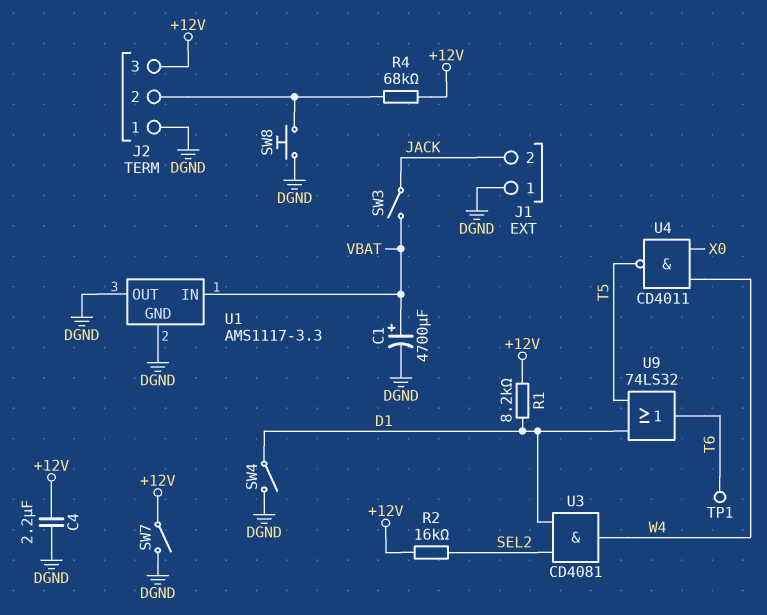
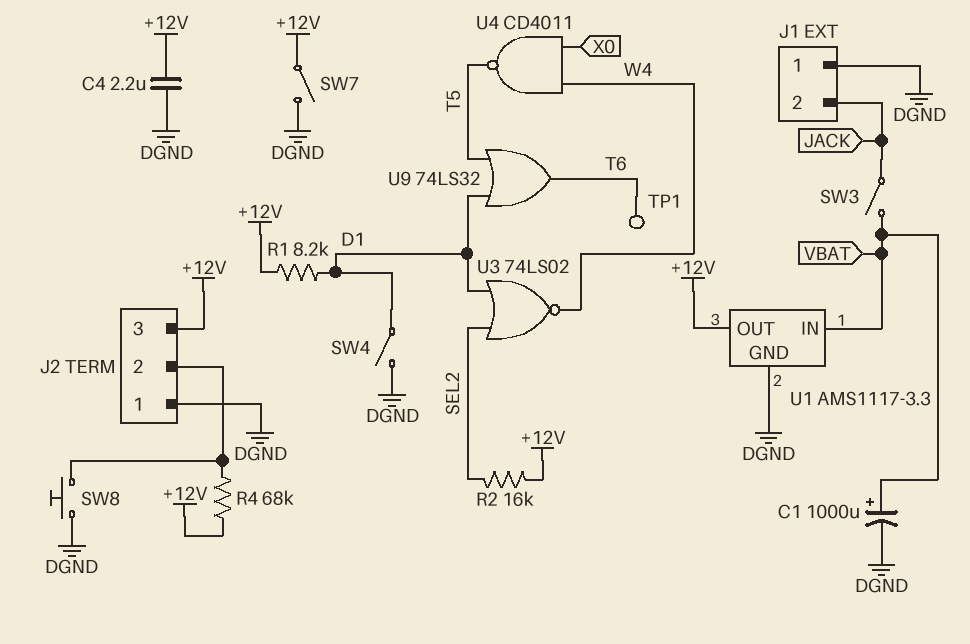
C1: 4700uF (plus VBAT, minus DGND) -> 1000uF (plus VBAT, minus DGND)
U1 pin OUT: DGND -> +12V
U3: AND CD4081 (in D1, in SEL2, out W4) -> NOR 74LS02 (in D1, in SEL2, out W4)

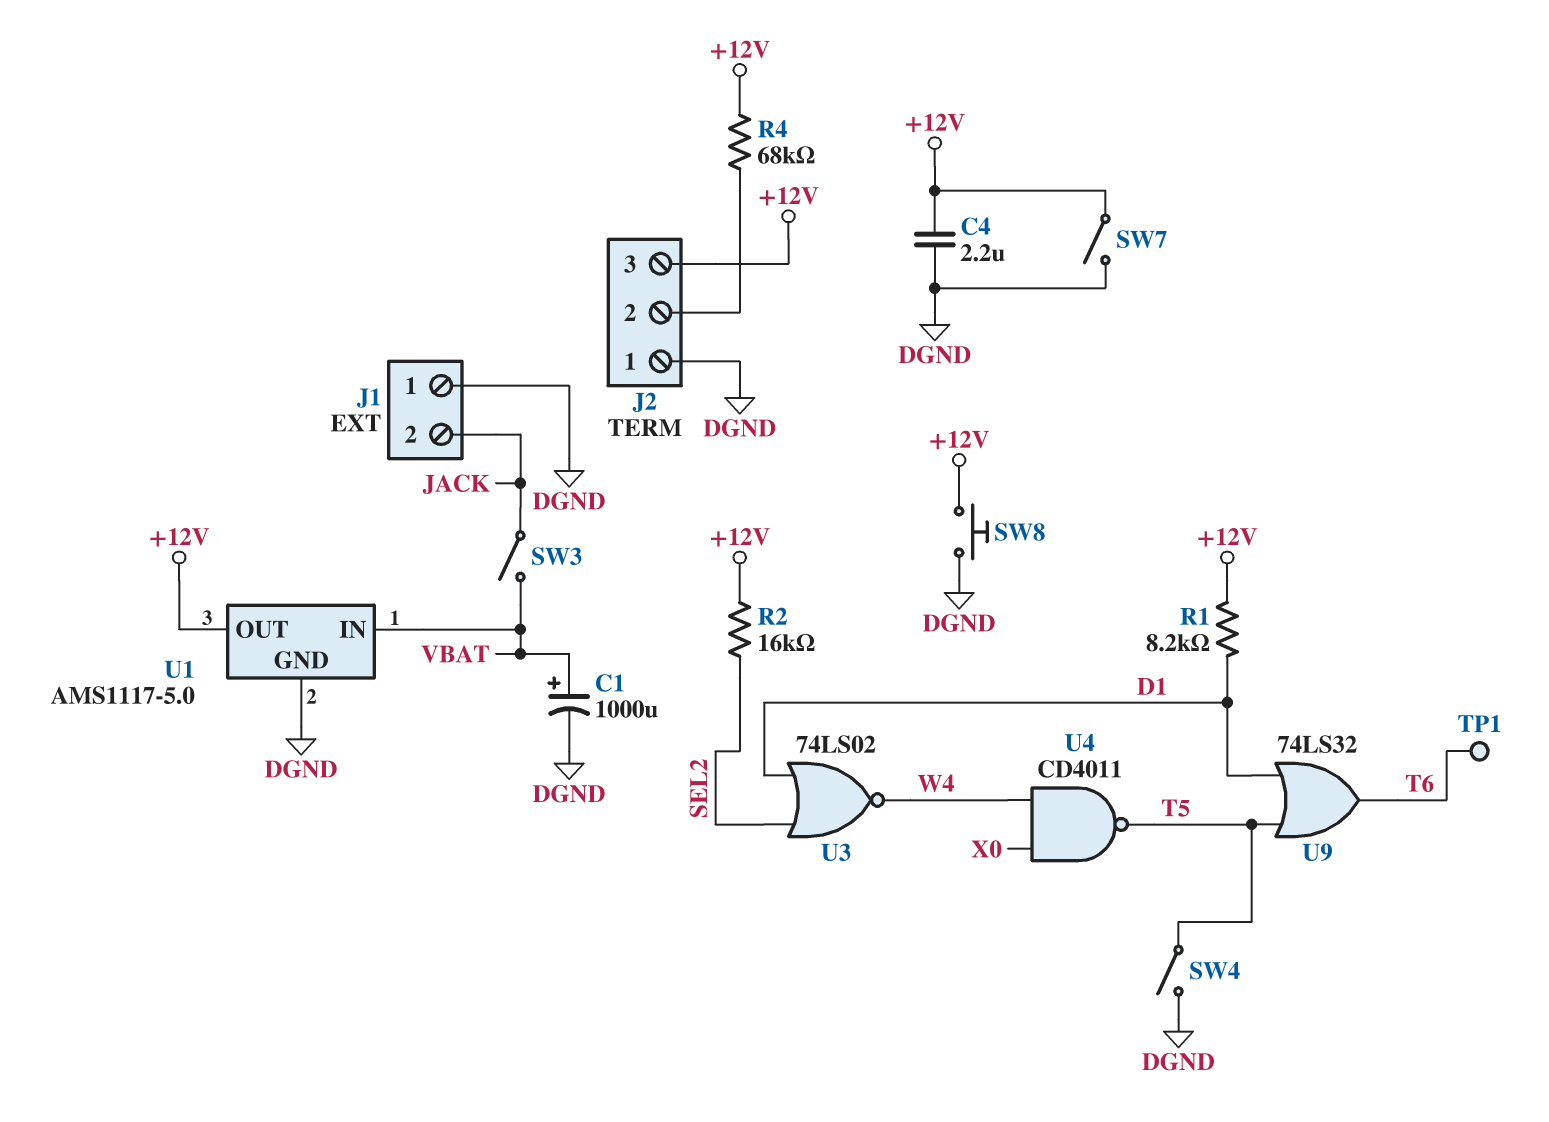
SW4: switch (D1, DGND) -> switch (DGND, T5)
SW8: button (DGND, J2/2) -> button (+12V, DGND)
U1: AMS1117-3.3 -> AMS1117-5.0

